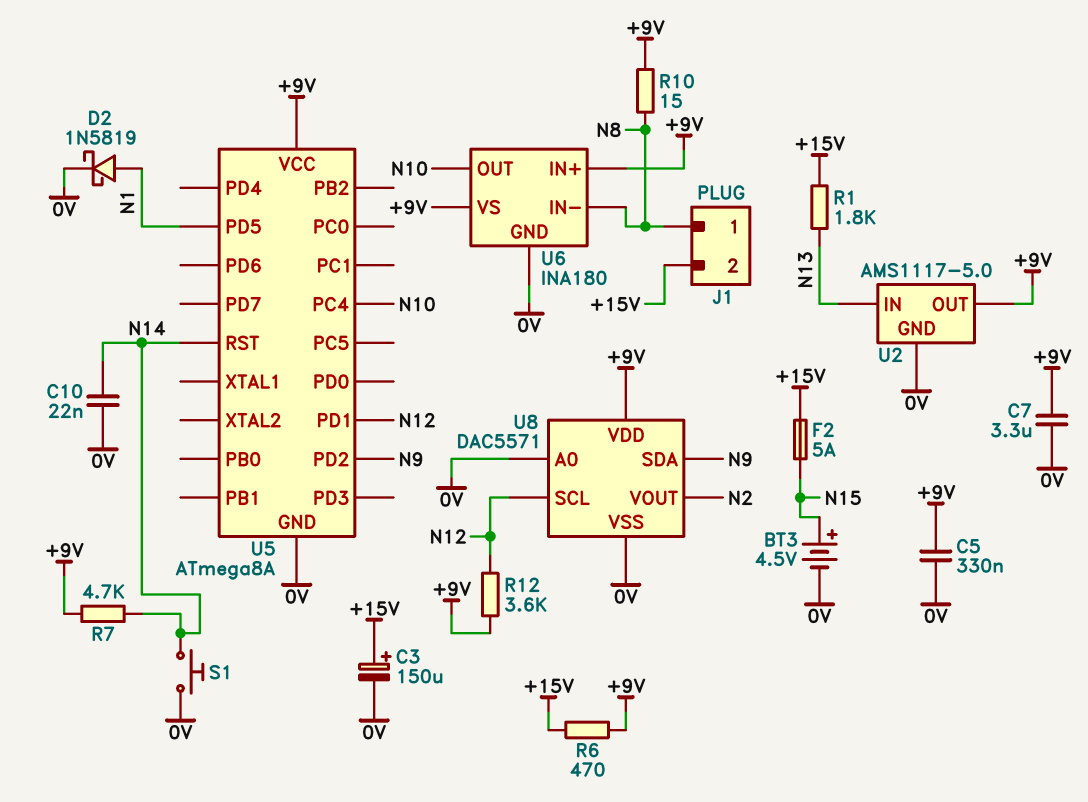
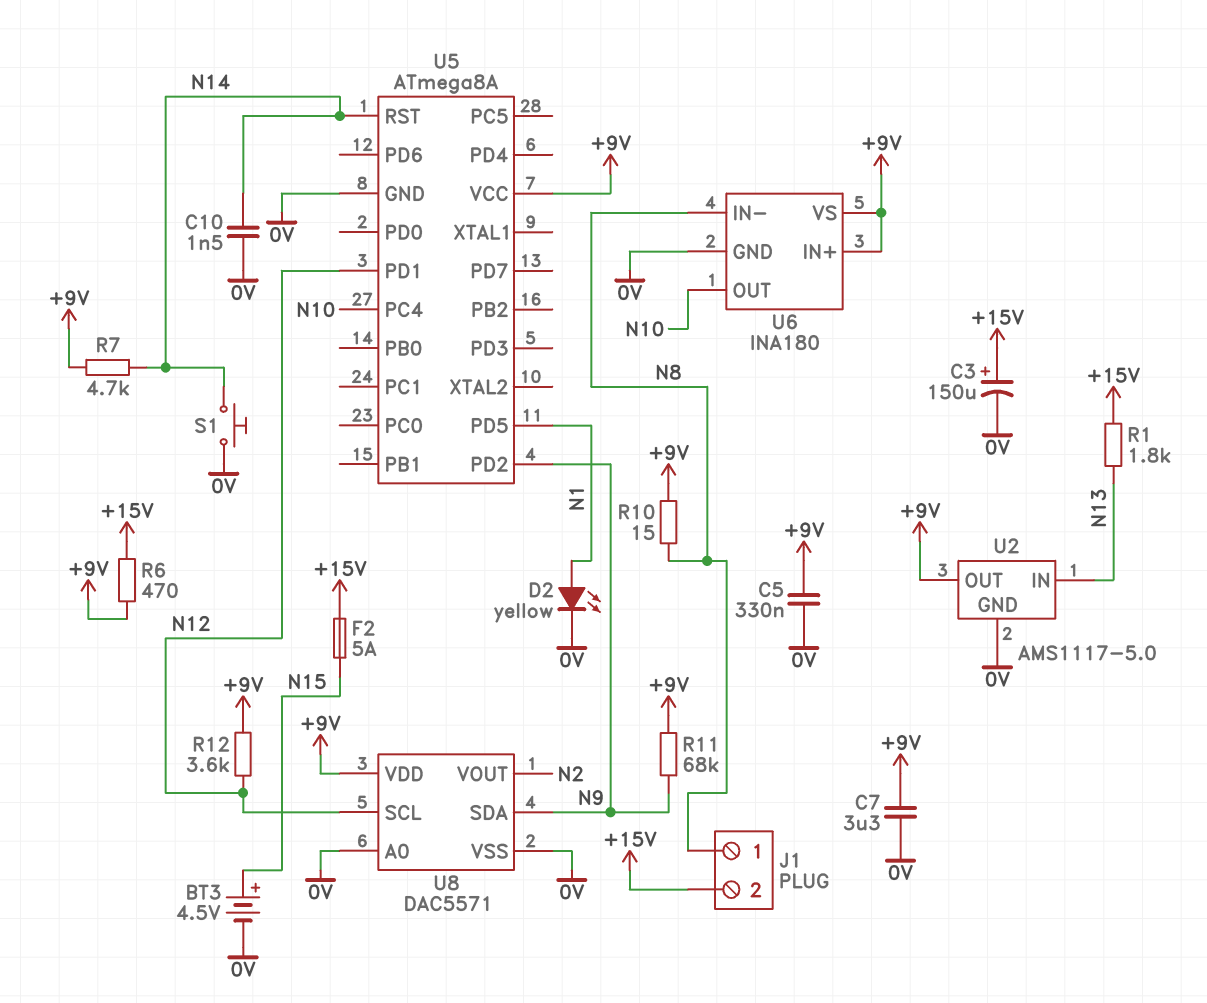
C10: 22nF (0V, N14) -> 1.5nF (0V, N14)
D2: schottky 1N5819 (A N1, K 0V) -> LED yellow (A N1, K 0V)
R11: none -> 68k (+9V, N9)

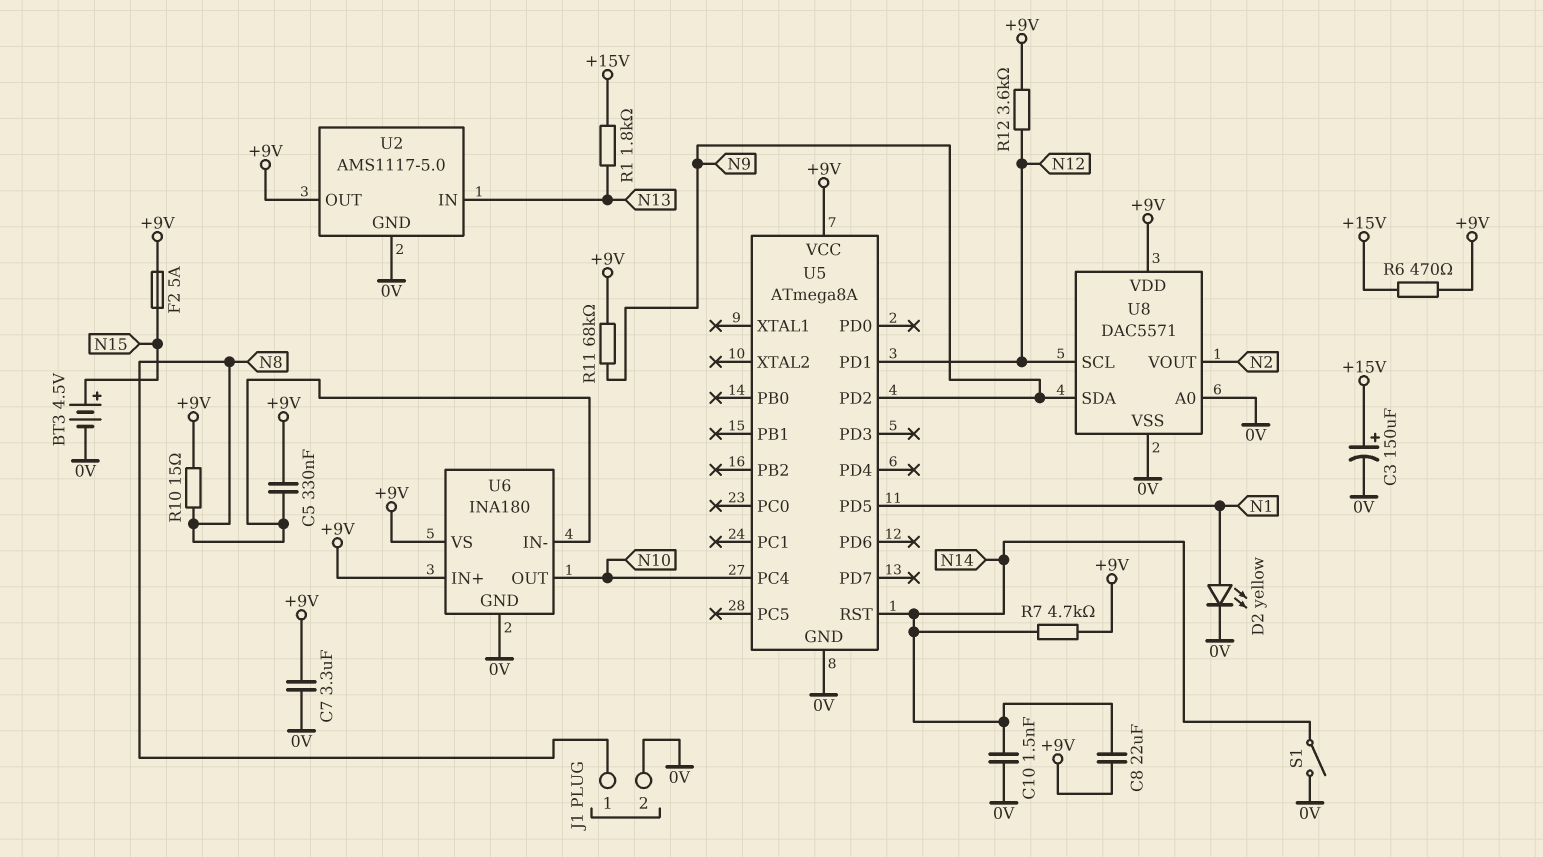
C5: 330nF (+9V, 0V) -> 330nF (+9V, N8)
C8: none -> 22uF (+9V, N14)
F2: 5A (+15V, N15) -> 5A (+9V, N15)
J1 pin 2: +15V -> 0V
S1: button (0V, N14) -> switch (0V, N14)

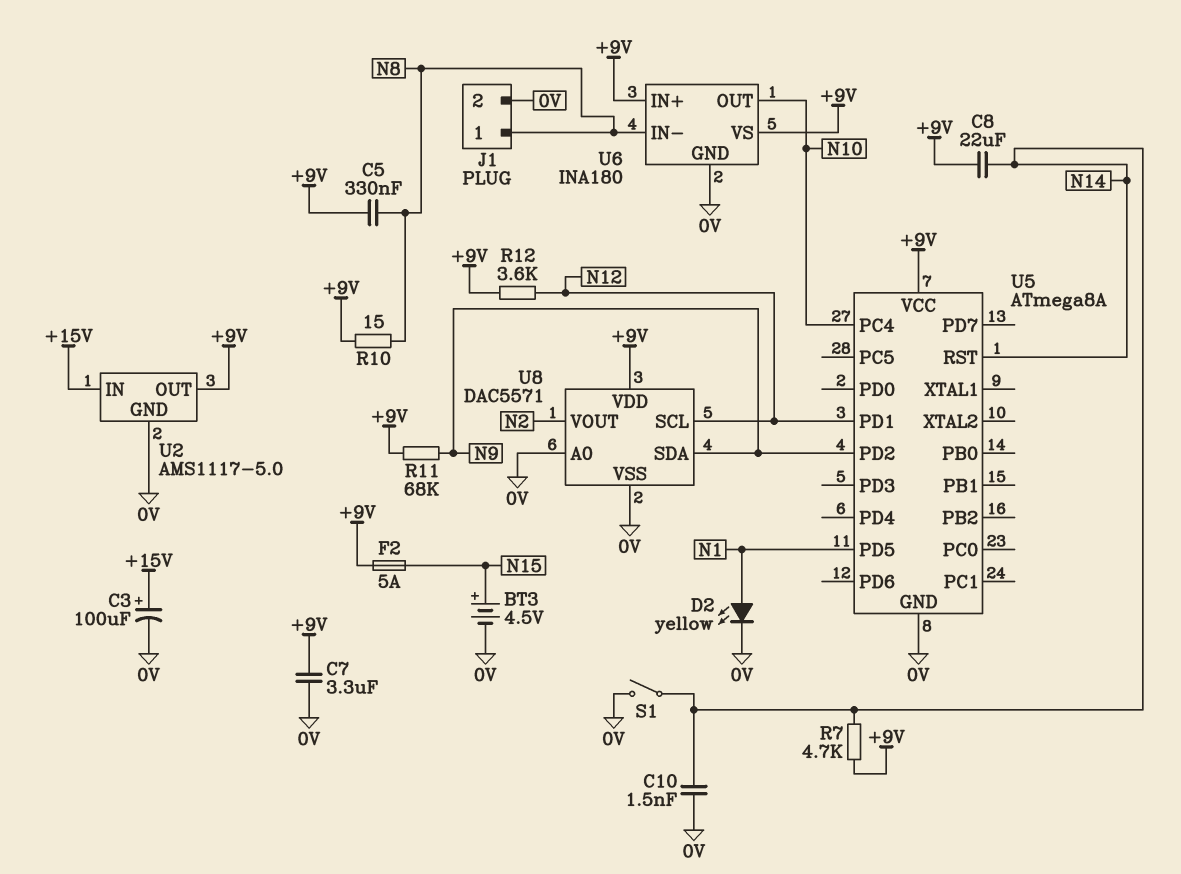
C3: 150uF (plus +15V, minus 0V) -> 100uF (plus +15V, minus 0V)
R1: 1.8k (+15V, N13) -> none
R6: 470 (+9V, +15V) -> none
U2 pin IN: N13 -> +15V

